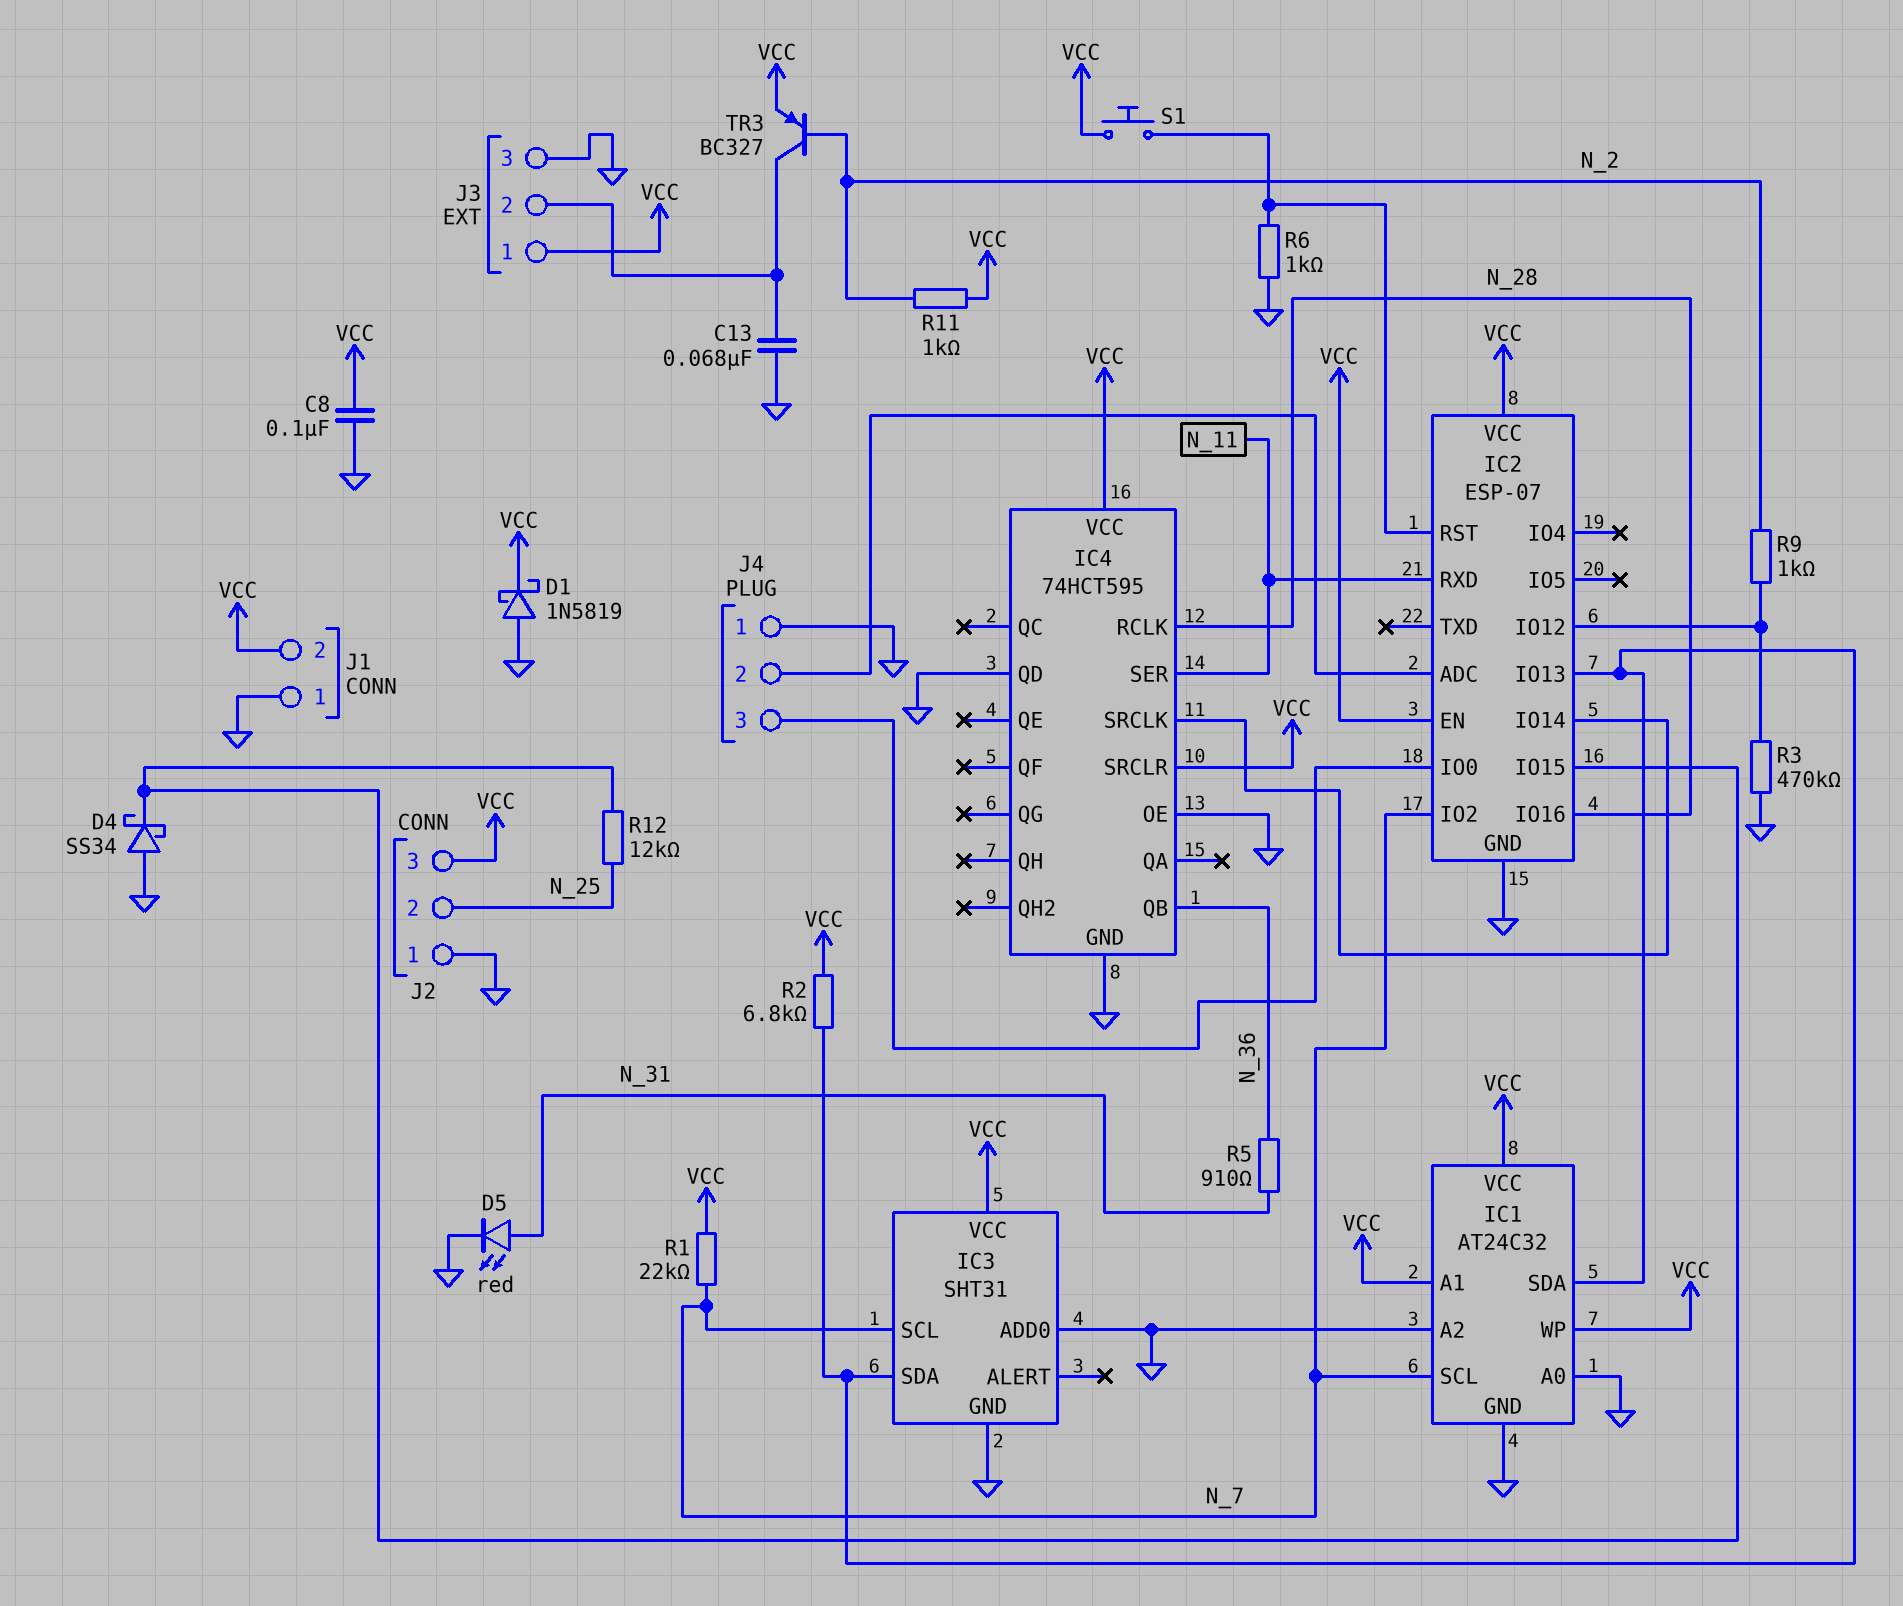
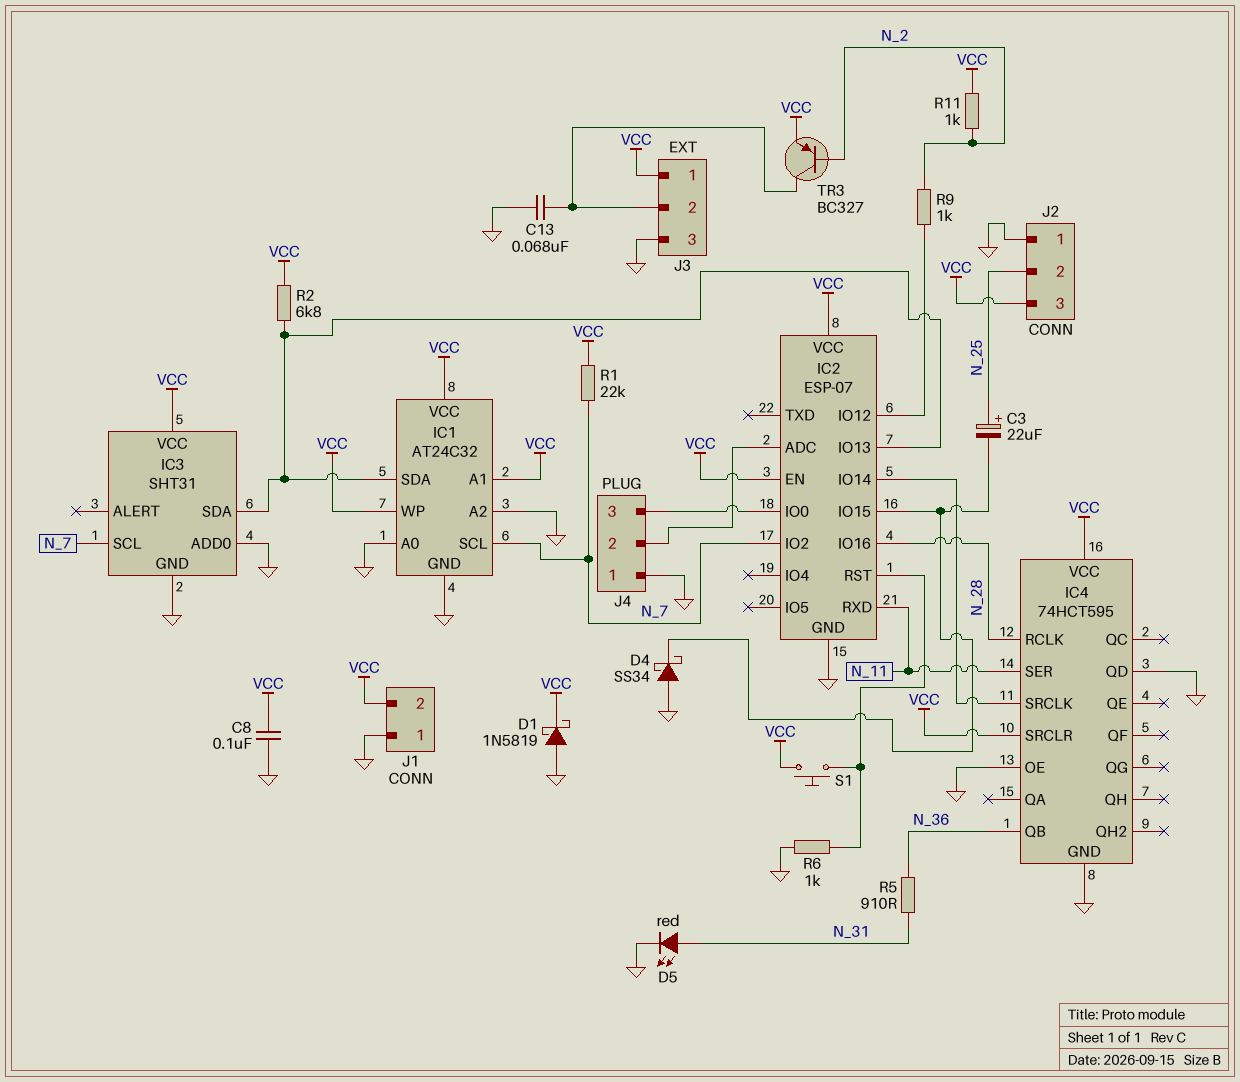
C3: none -> 22uF (plus N_25, minus IC2/IO15)
R3: 470k (GND, IC2/IO12) -> none
R12: 12k (IC2/IO15, N_25) -> none

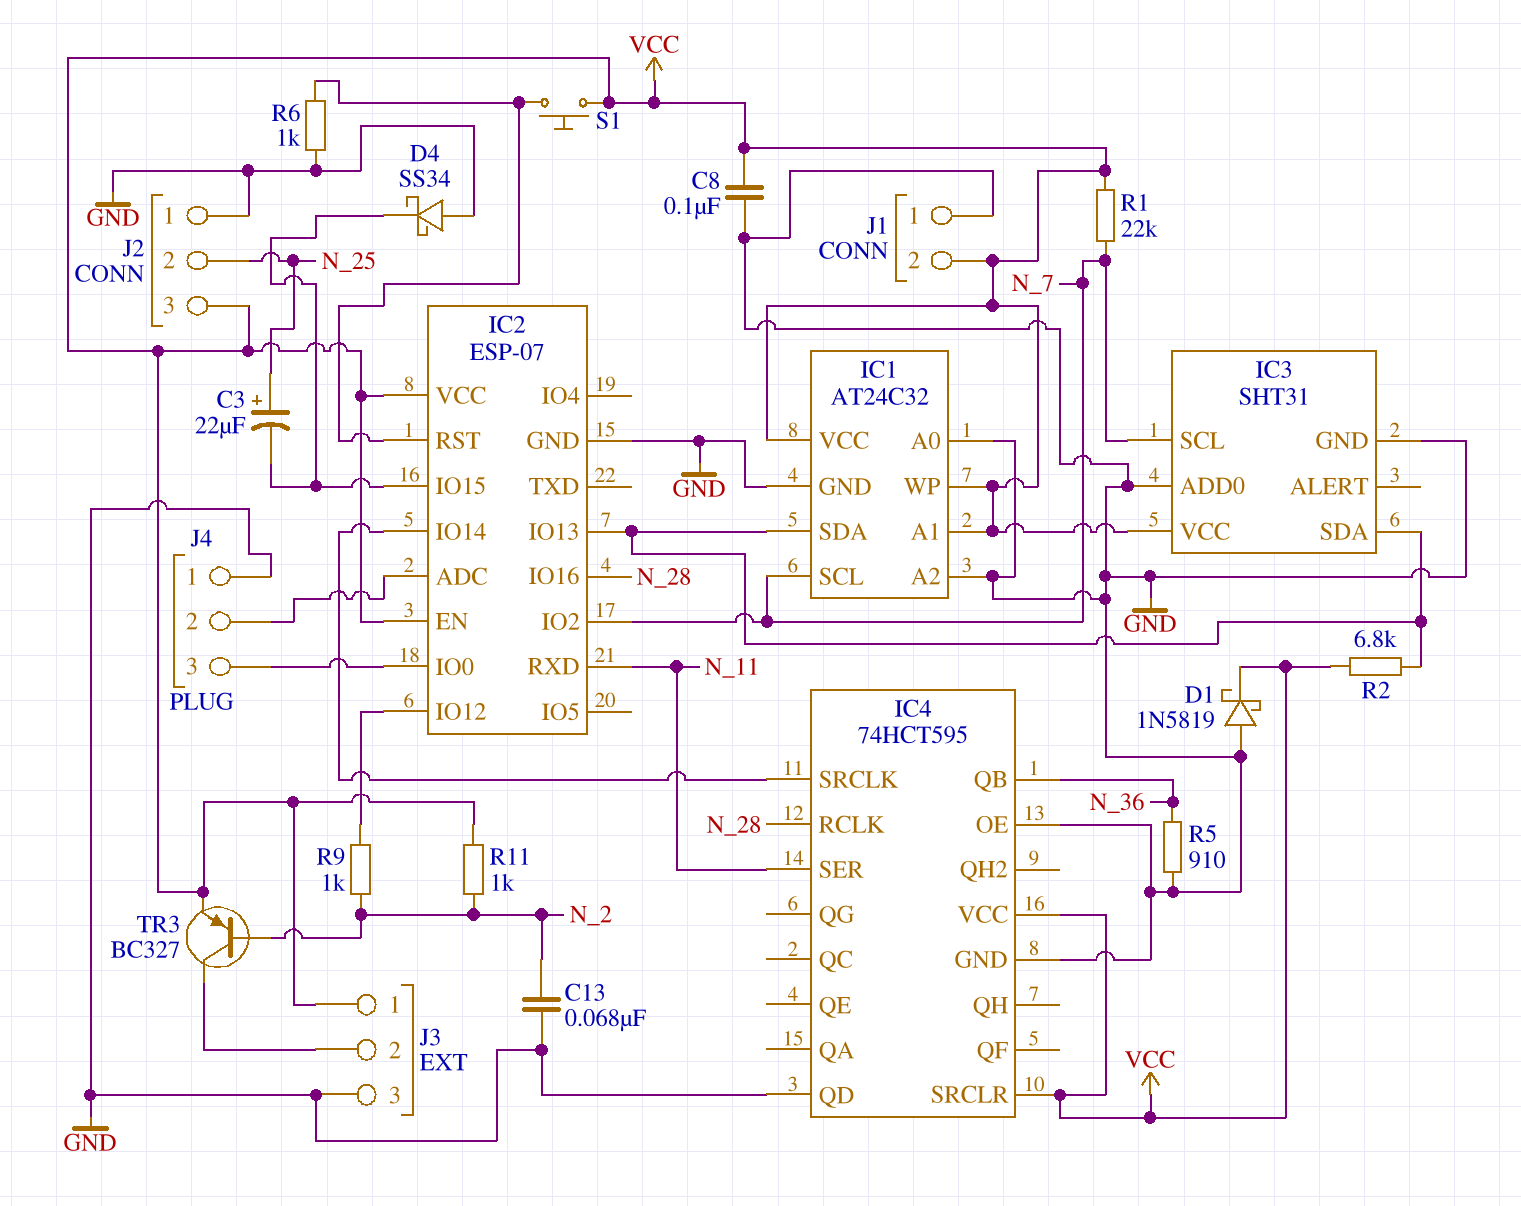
C13: 68nF (GND, J3/2) -> 68nF (GND, N_2)
D5: LED red (A N_31, K GND) -> none
R5: 910 (N_31, N_36) -> 910 (GND, N_36)

